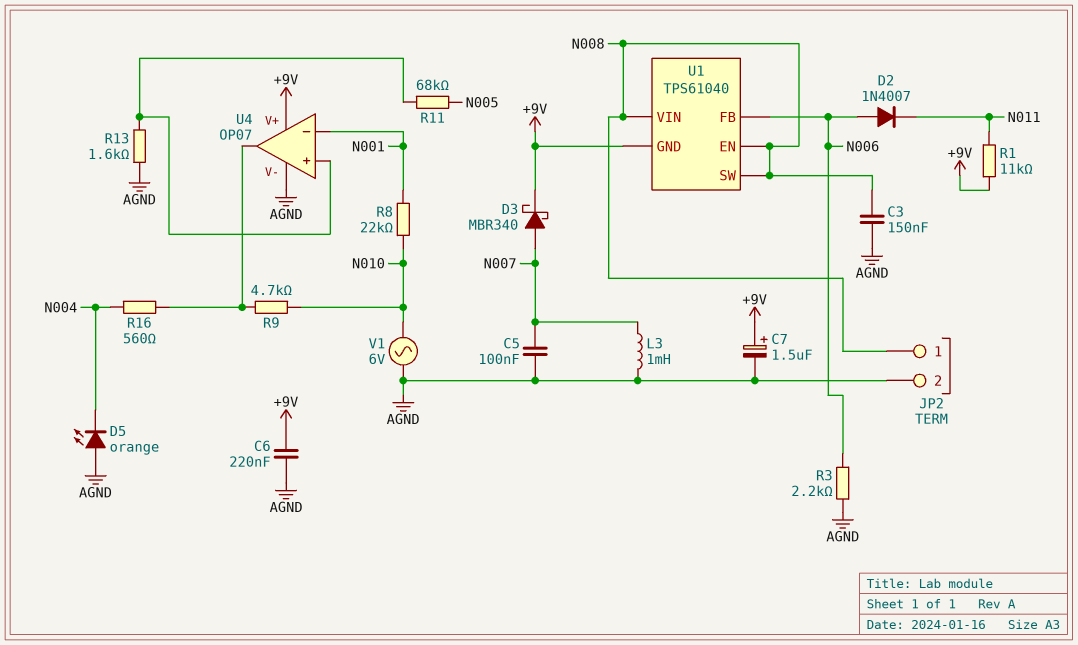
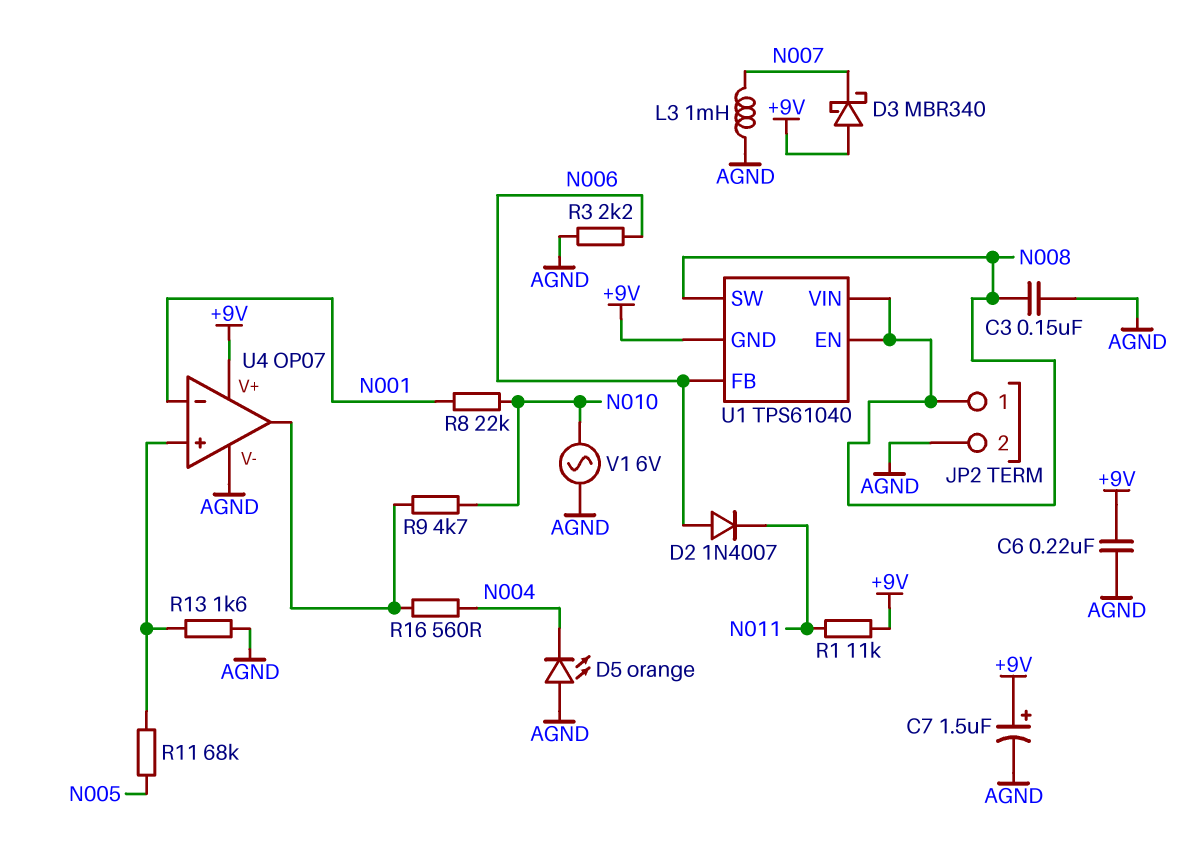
C5: 100nF (AGND, N007) -> none
D3: schottky MBR340 (A N007, K +9V) -> schottky MBR340 (A +9V, K N007)

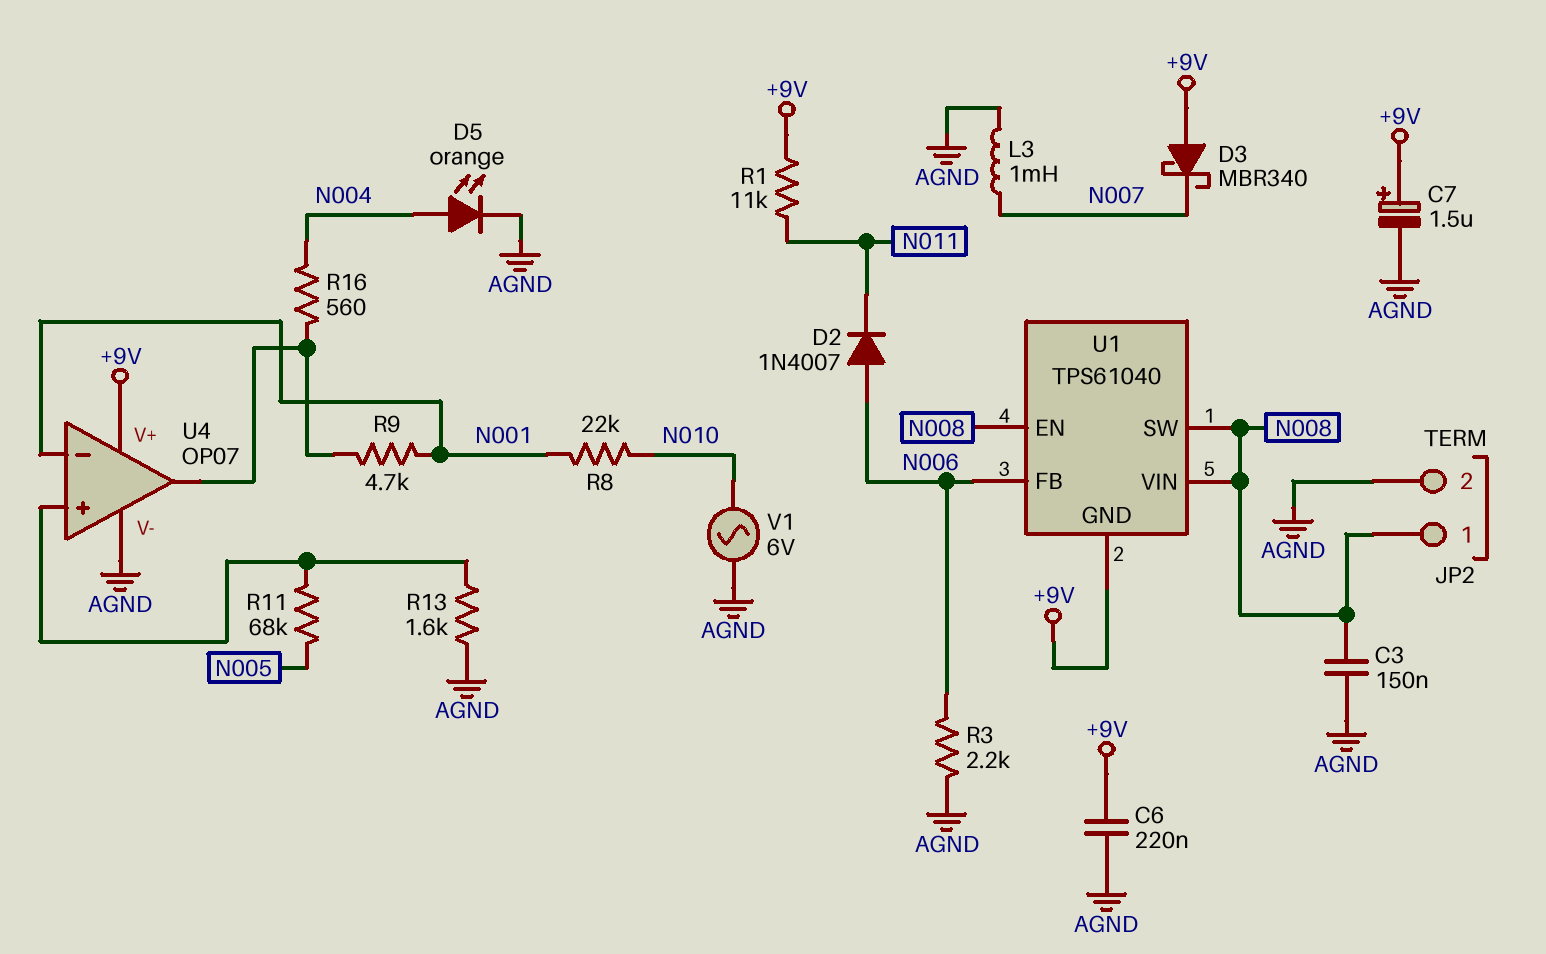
D5: LED orange (A AGND, K N004) -> LED orange (A N004, K AGND)
R9: 4.7k (N010, U4/out) -> 4.7k (N001, U4/out)

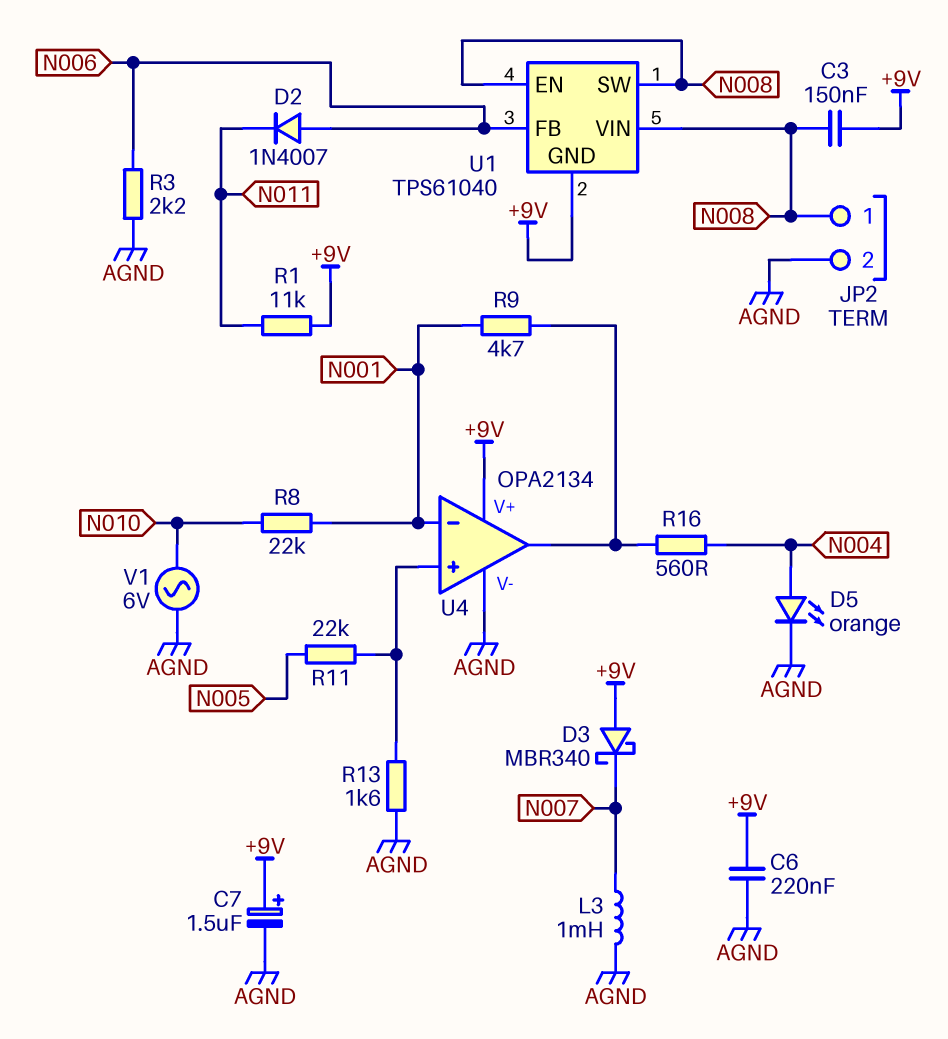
C3: 150nF (AGND, N008) -> 150nF (+9V, N008)
R11: 68k (N005, U4/in+) -> 22k (N005, U4/in+)
U4: OP07 -> OPA2134

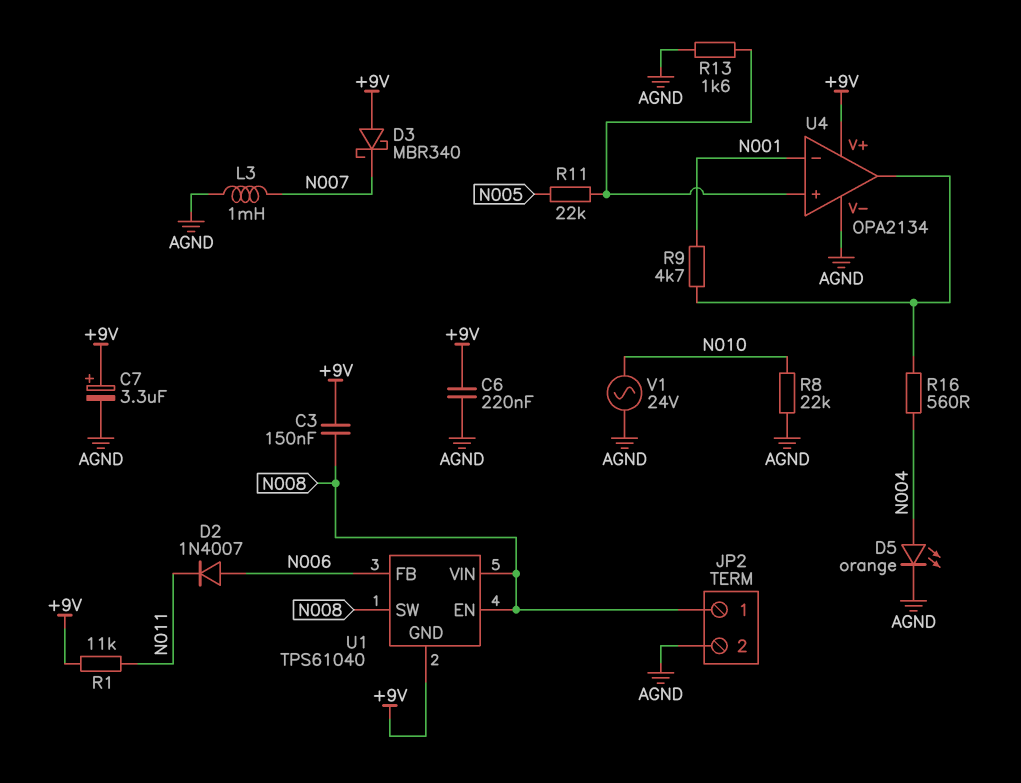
C7: 1.5uF (plus +9V, minus AGND) -> 3.3uF (plus +9V, minus AGND)
R3: 2.2k (AGND, N006) -> none
R8: 22k (N001, N010) -> 22k (AGND, N010)
V1: AC 6V (AGND, N010) -> AC 24V (AGND, N010)

